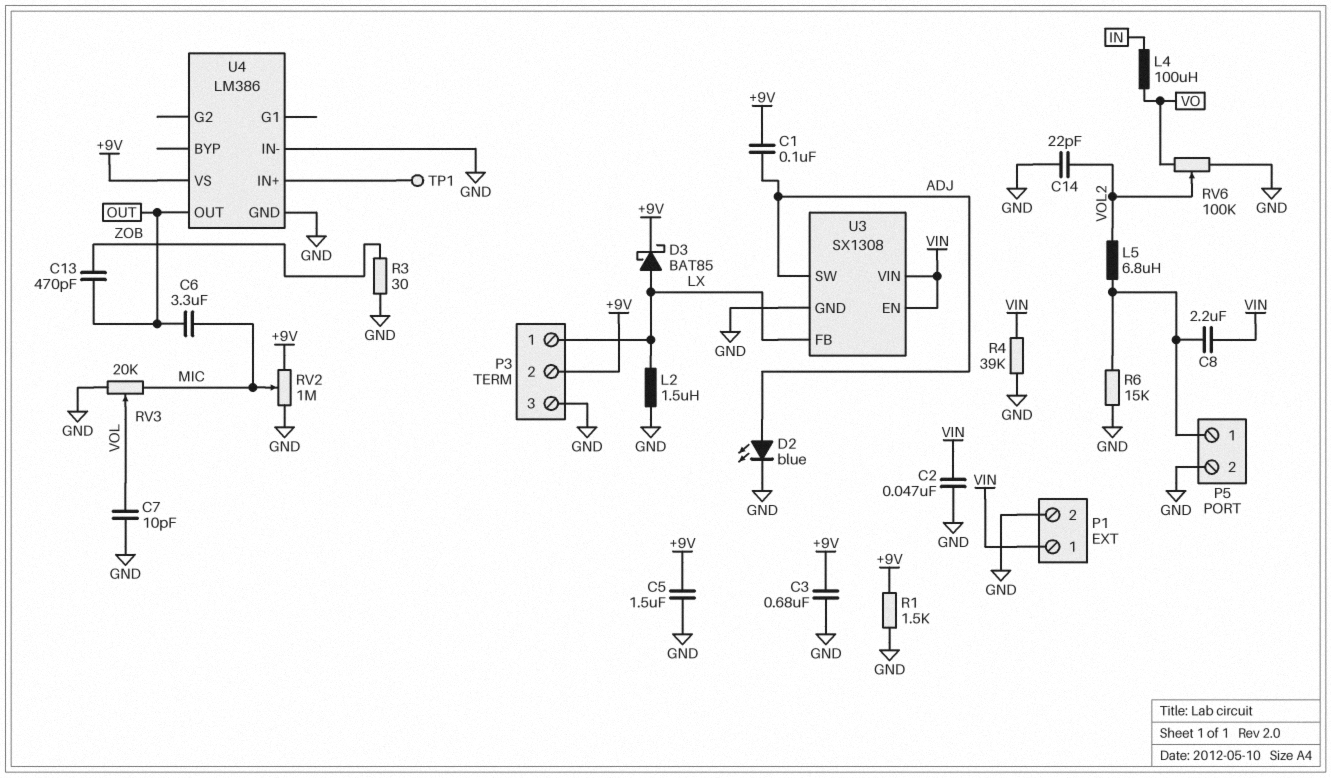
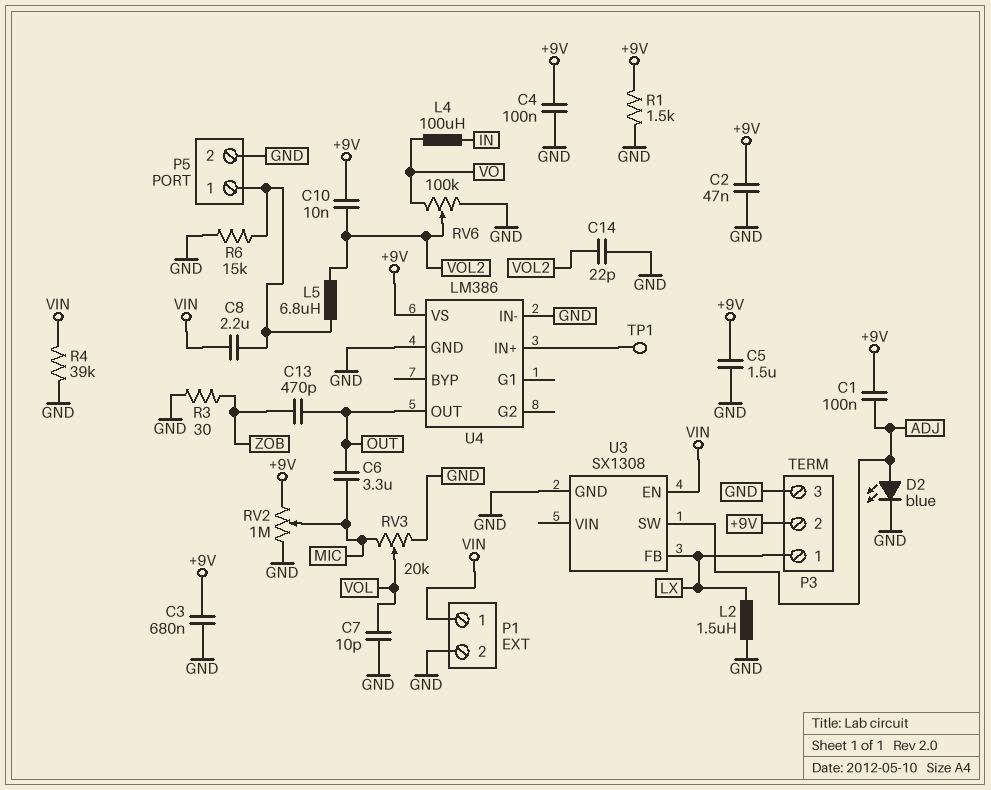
C2: 47nF (GND, VIN) -> 47nF (+9V, GND)
C4: none -> 100nF (+9V, GND)
C10: none -> 10nF (+9V, VOL2)
D3: schottky BAT85 (A LX, K +9V) -> none
U3 pin VIN: VIN -> none

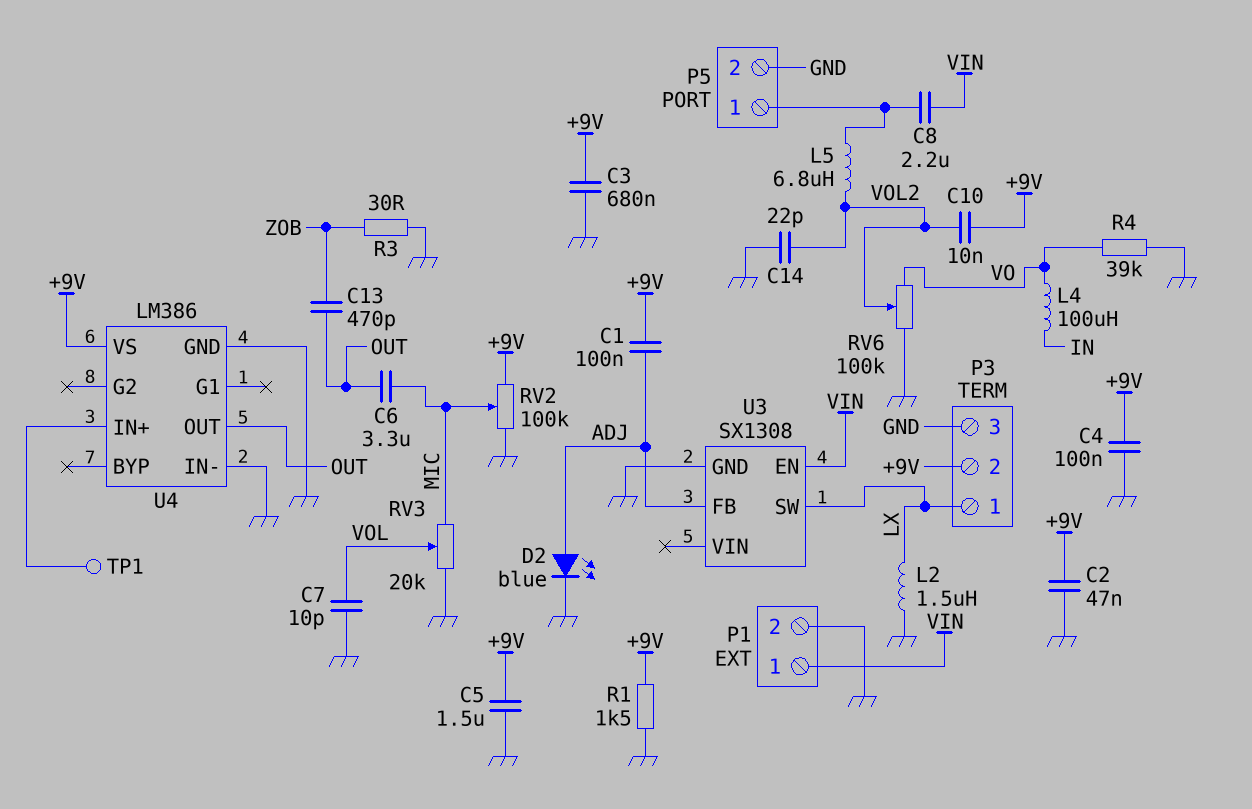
R4: 39k (GND, VIN) -> 39k (GND, VO)
R6: 15k (GND, P5/1) -> none
RV2: 1M (+9V, GND, wiper MIC) -> 100k (+9V, GND, wiper MIC)
U3 pin FB: LX -> ADJ
U3 pin SW: ADJ -> LX

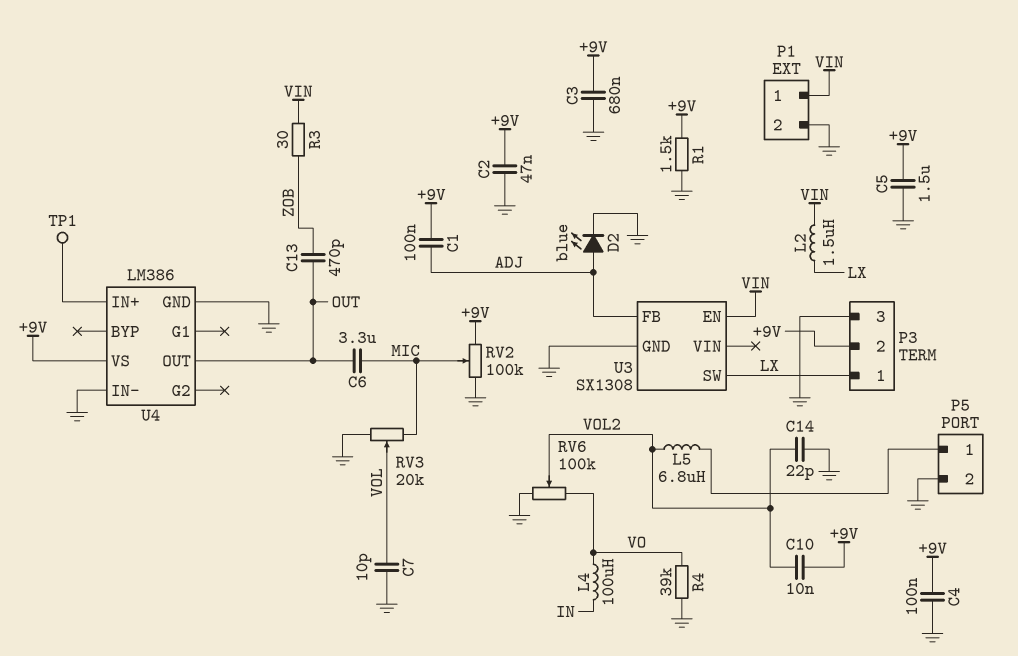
C8: 2.2uF (P5/1, VIN) -> none
L2: 1.5uH (GND, LX) -> 1.5uH (LX, VIN)
R3: 30 (GND, ZOB) -> 30 (VIN, ZOB)

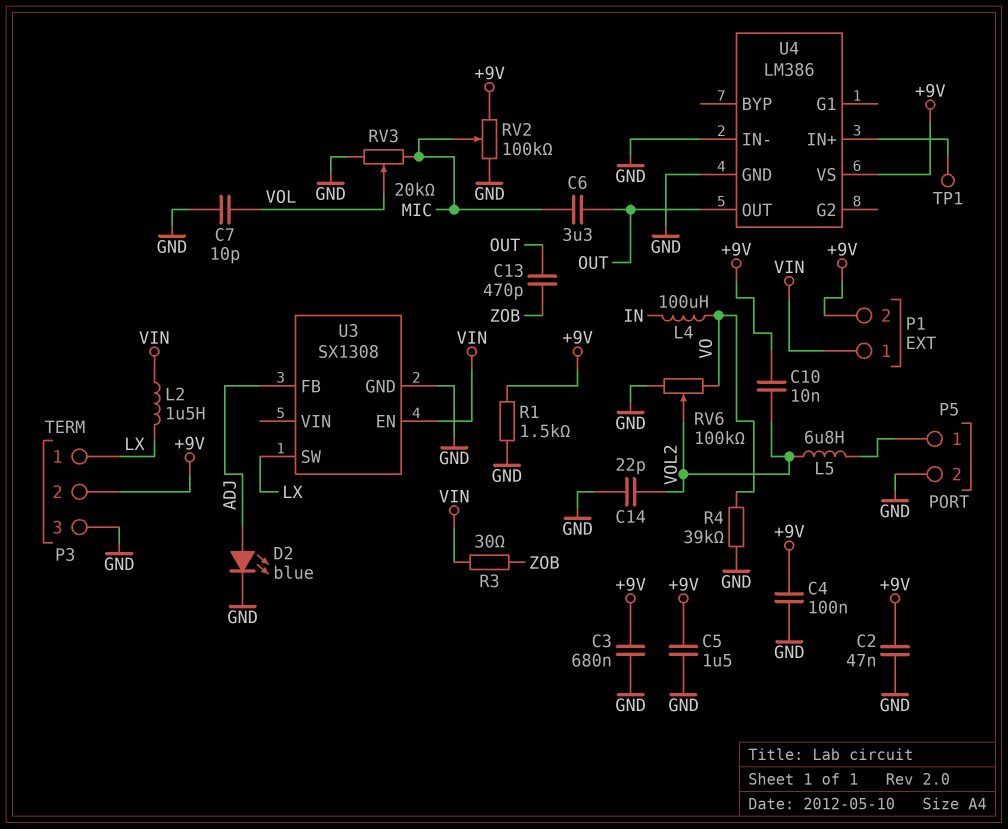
C1: 100nF (+9V, ADJ) -> none
P1 pin 2: GND -> +9V

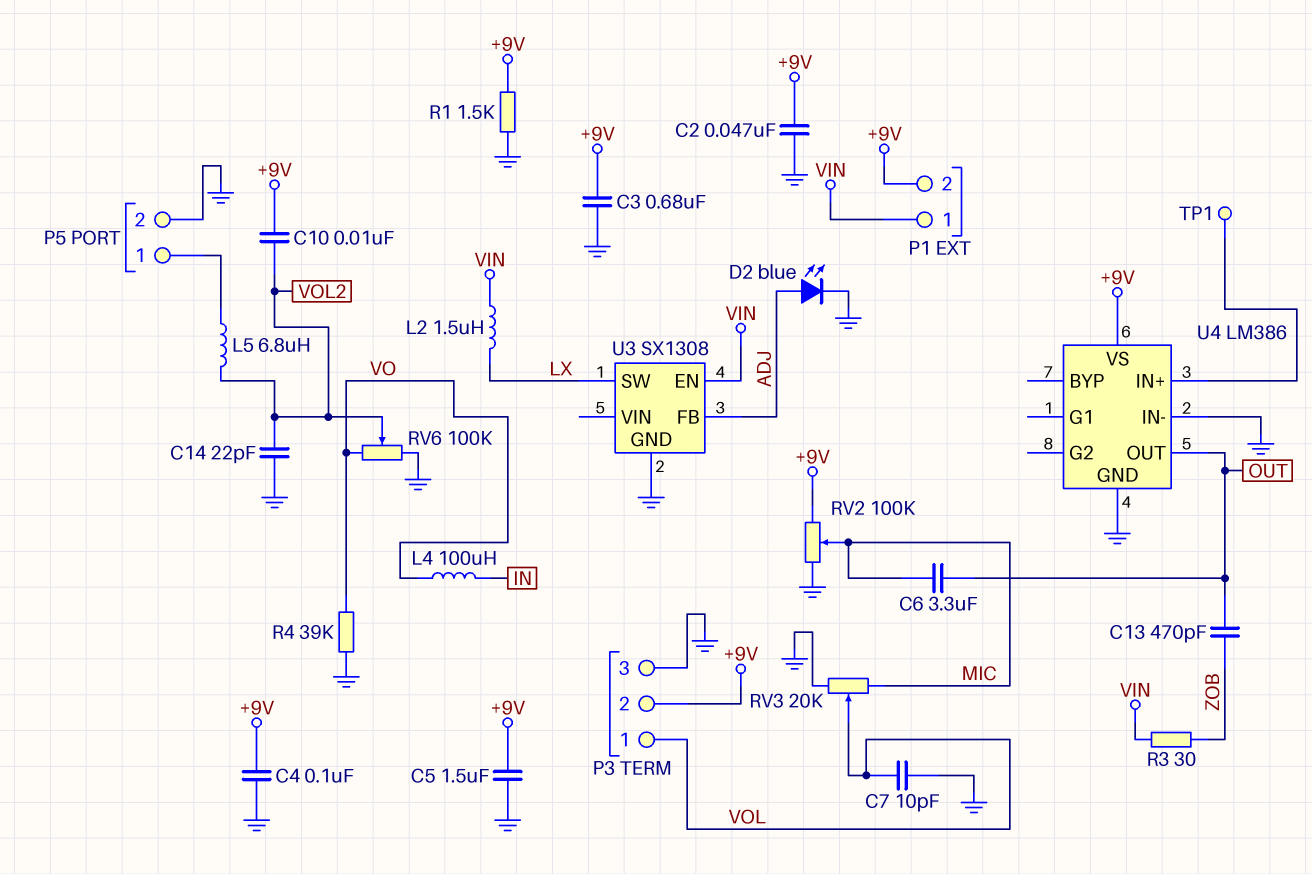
P3 pin 1: LX -> VOL

